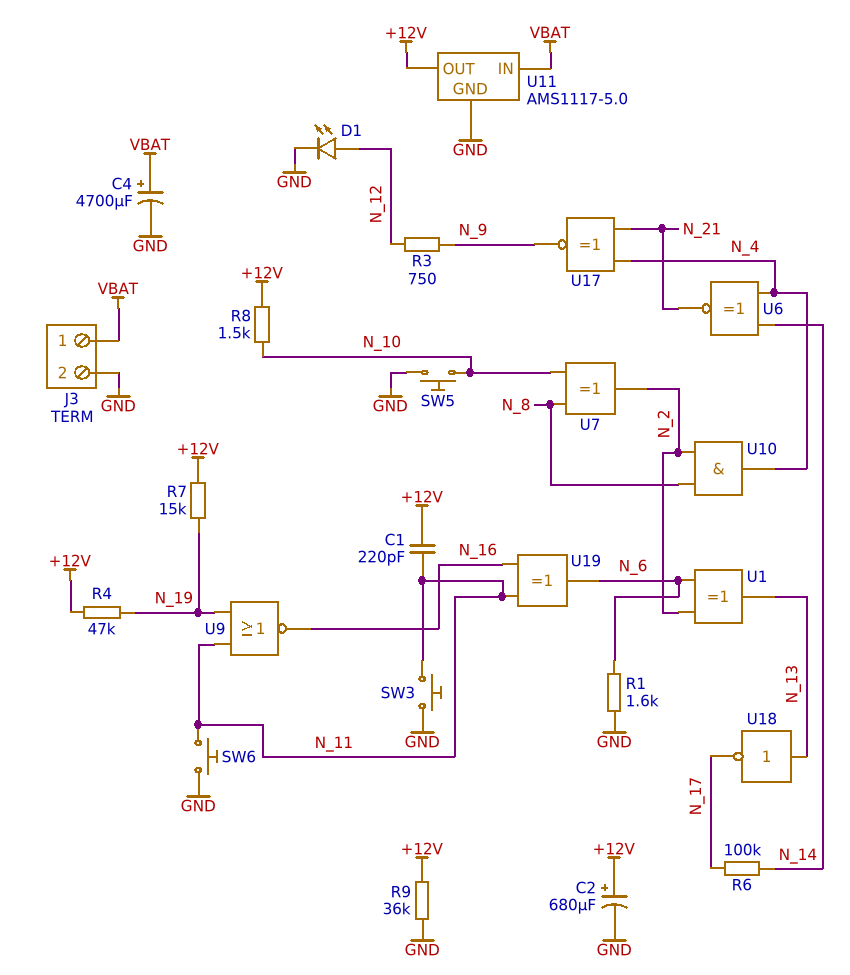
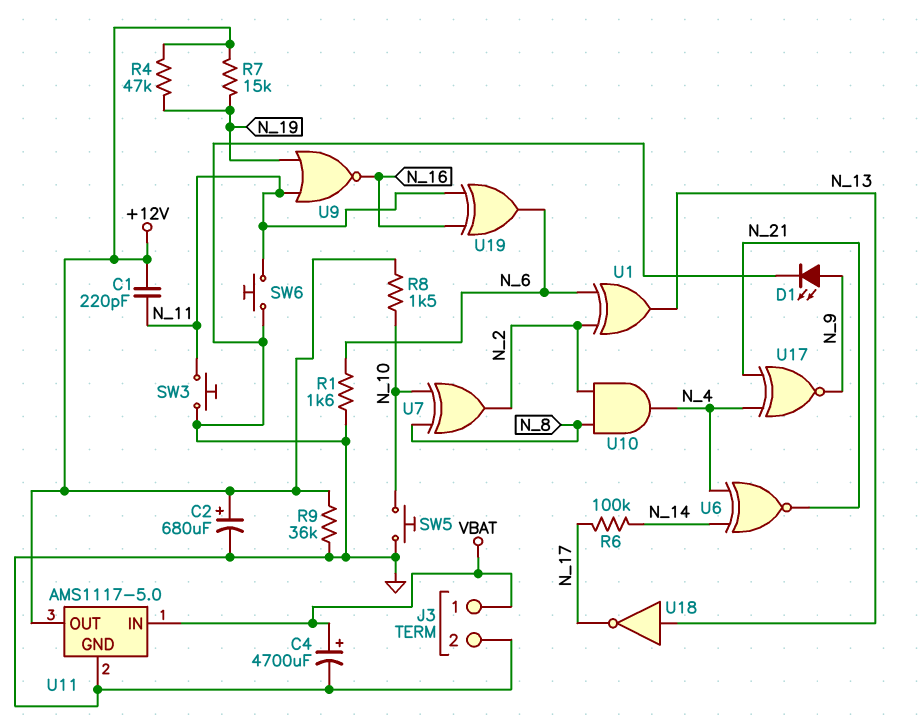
D1: LED (A N_12, K GND) -> LED (A N_9, K GND)
R3: 750 (N_9, N_12) -> none

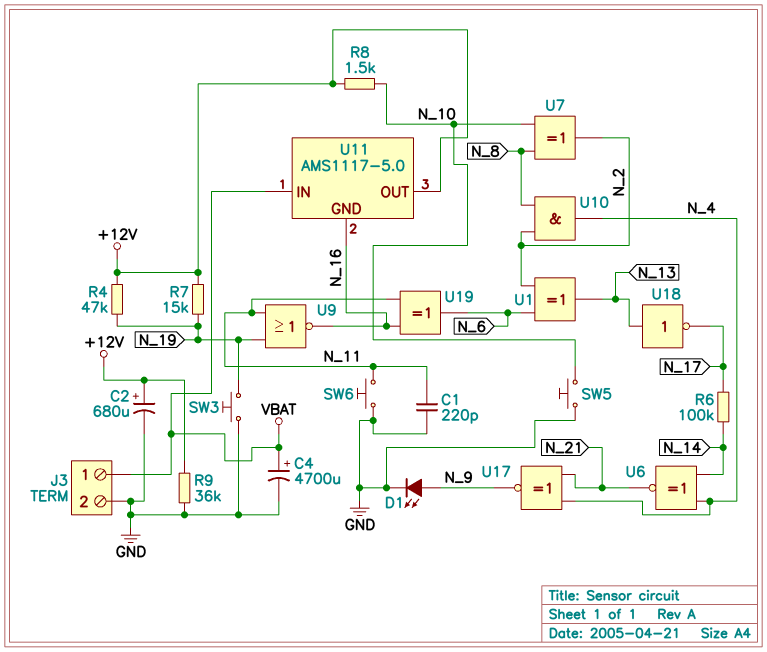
C1: 220pF (+12V, N_11) -> 220pF (GND, N_11)
R1: 1.6k (GND, N_6) -> none
SW3: button (GND, N_11) -> button (GND, N_19)
U11 pin GND: GND -> N_16

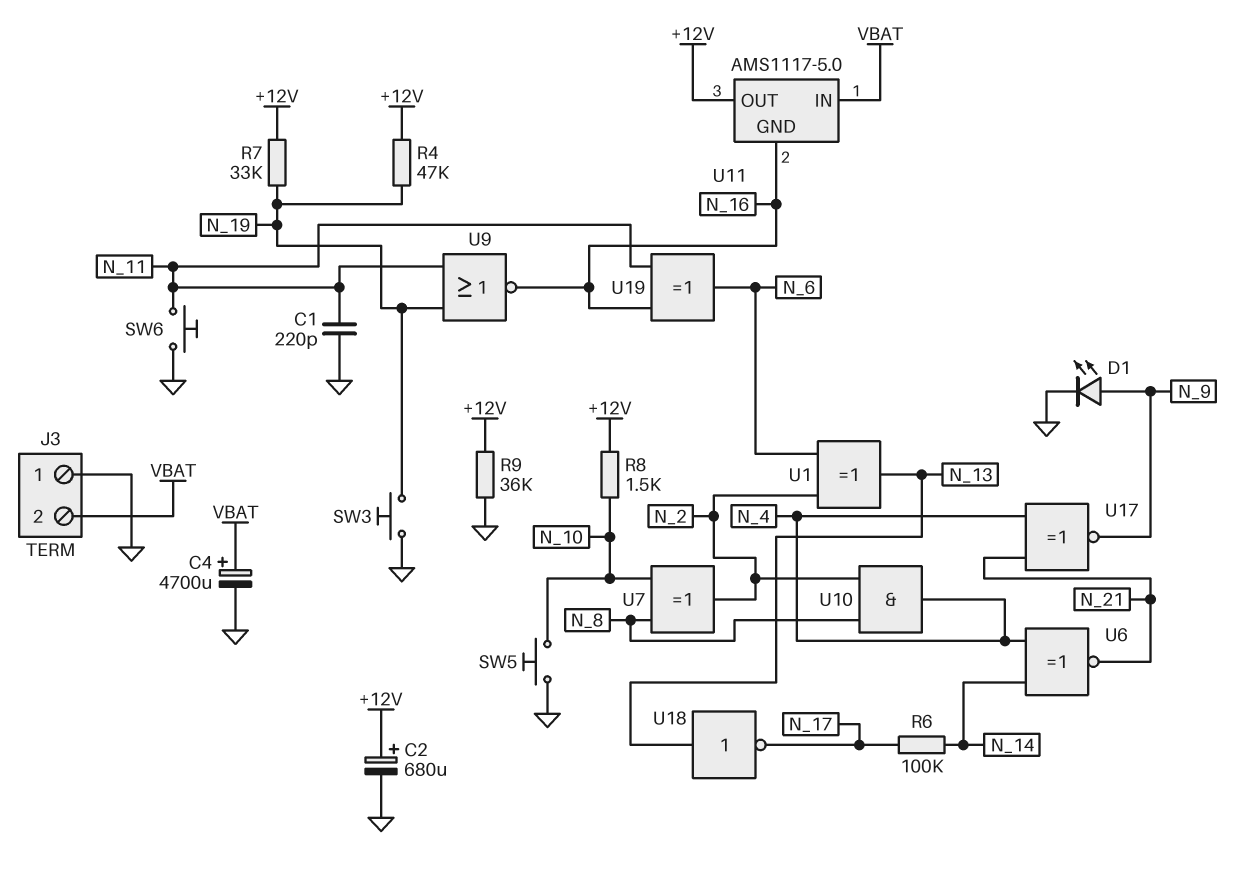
J3 pin 1: VBAT -> GND
J3 pin 2: GND -> VBAT
R7: 15k (+12V, N_19) -> 33k (+12V, N_19)

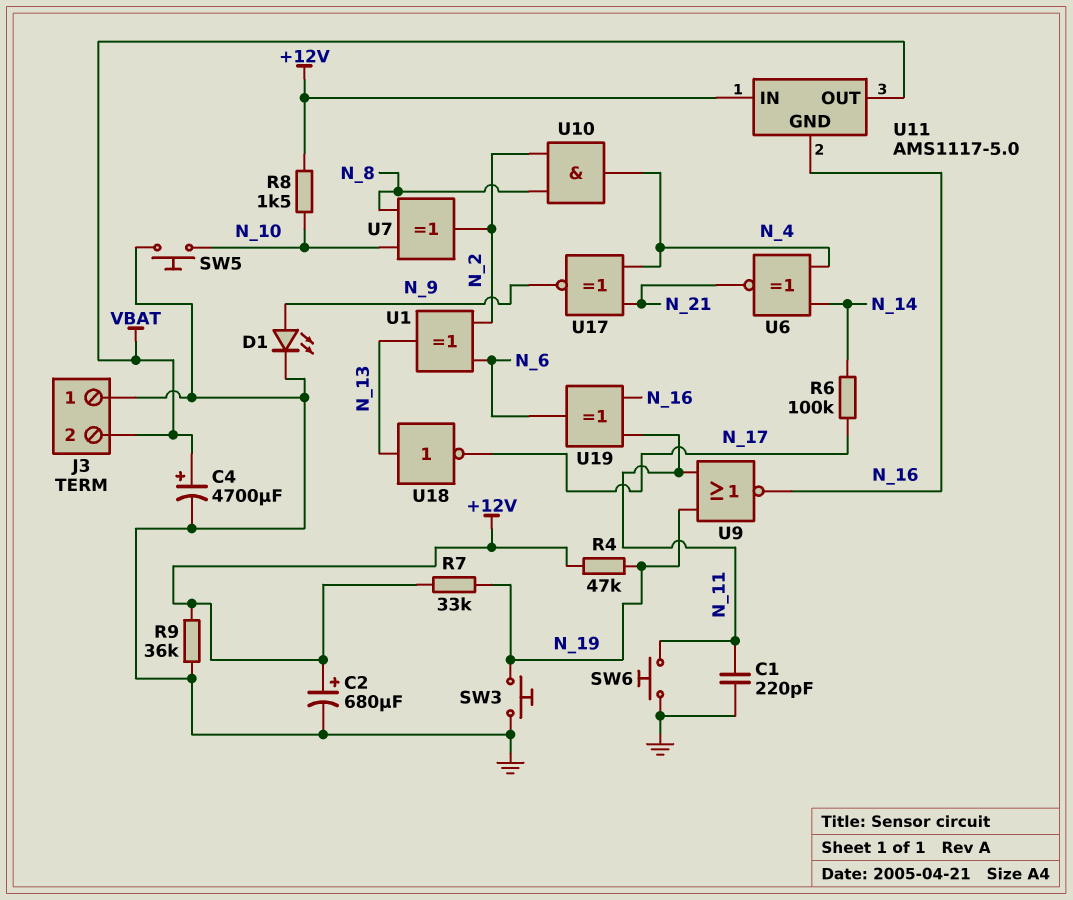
U11 pin IN: VBAT -> +12V
U11 pin OUT: +12V -> VBAT

